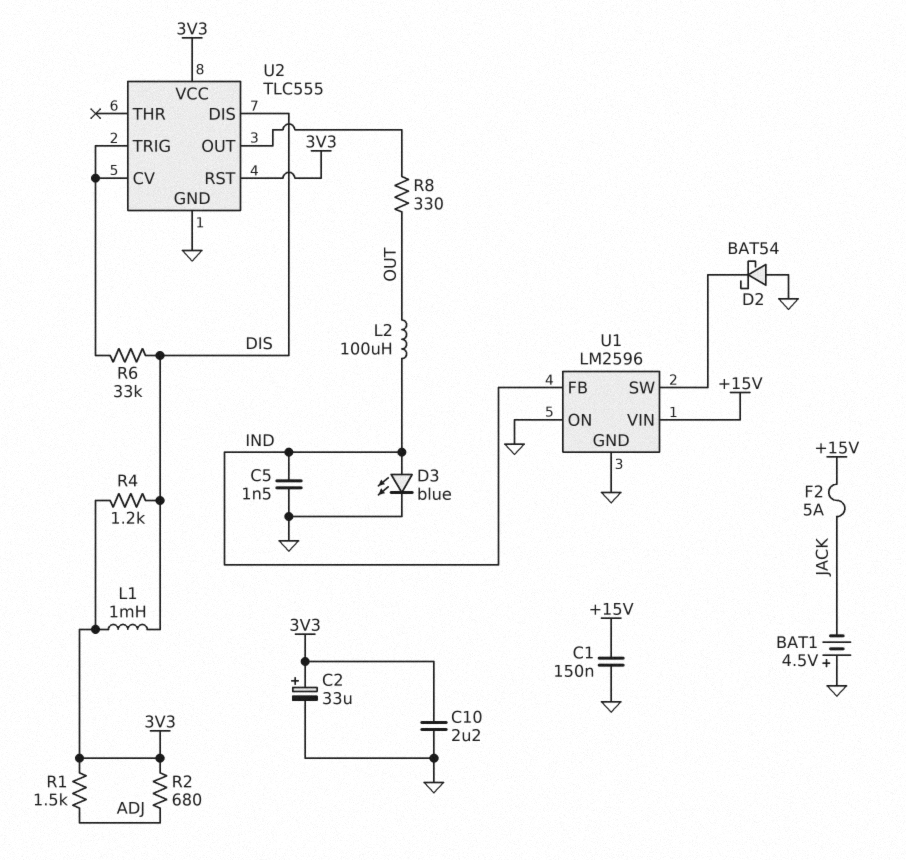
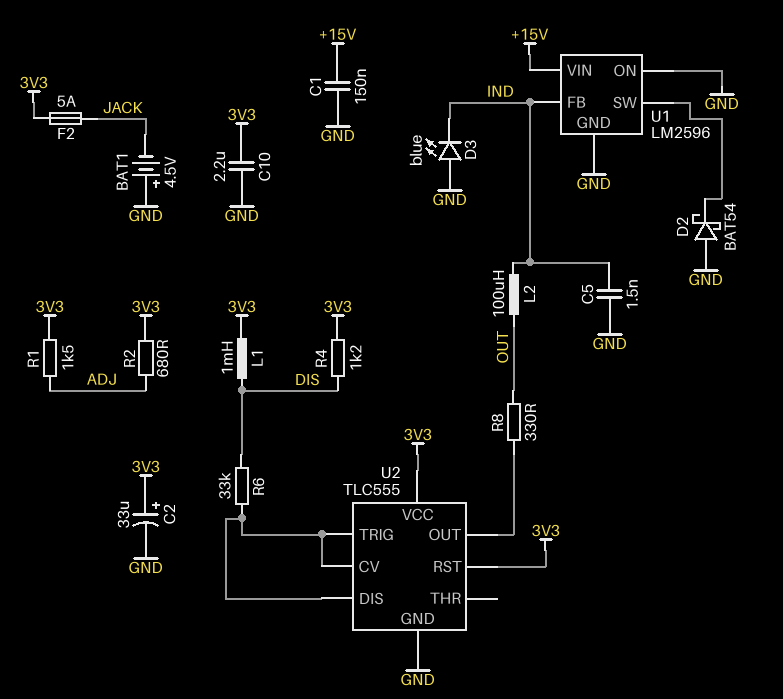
D3: LED blue (A IND, K GND) -> LED blue (A GND, K IND)
F2: 5A (+15V, JACK) -> 5A (3V3, JACK)
U2 pin DIS: DIS -> U2/CV

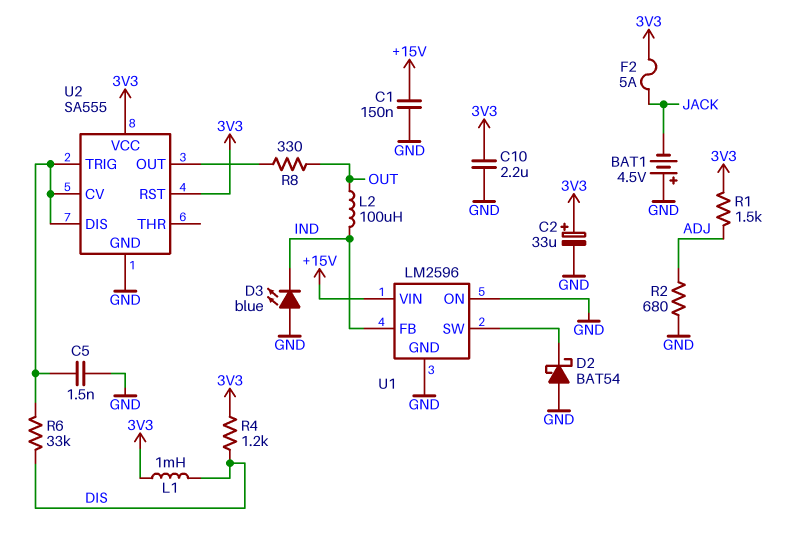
C5: 1.5nF (GND, IND) -> 1.5nF (GND, U2/CV)
R2: 680 (3V3, ADJ) -> 680 (ADJ, GND)
U2: TLC555 -> SA555

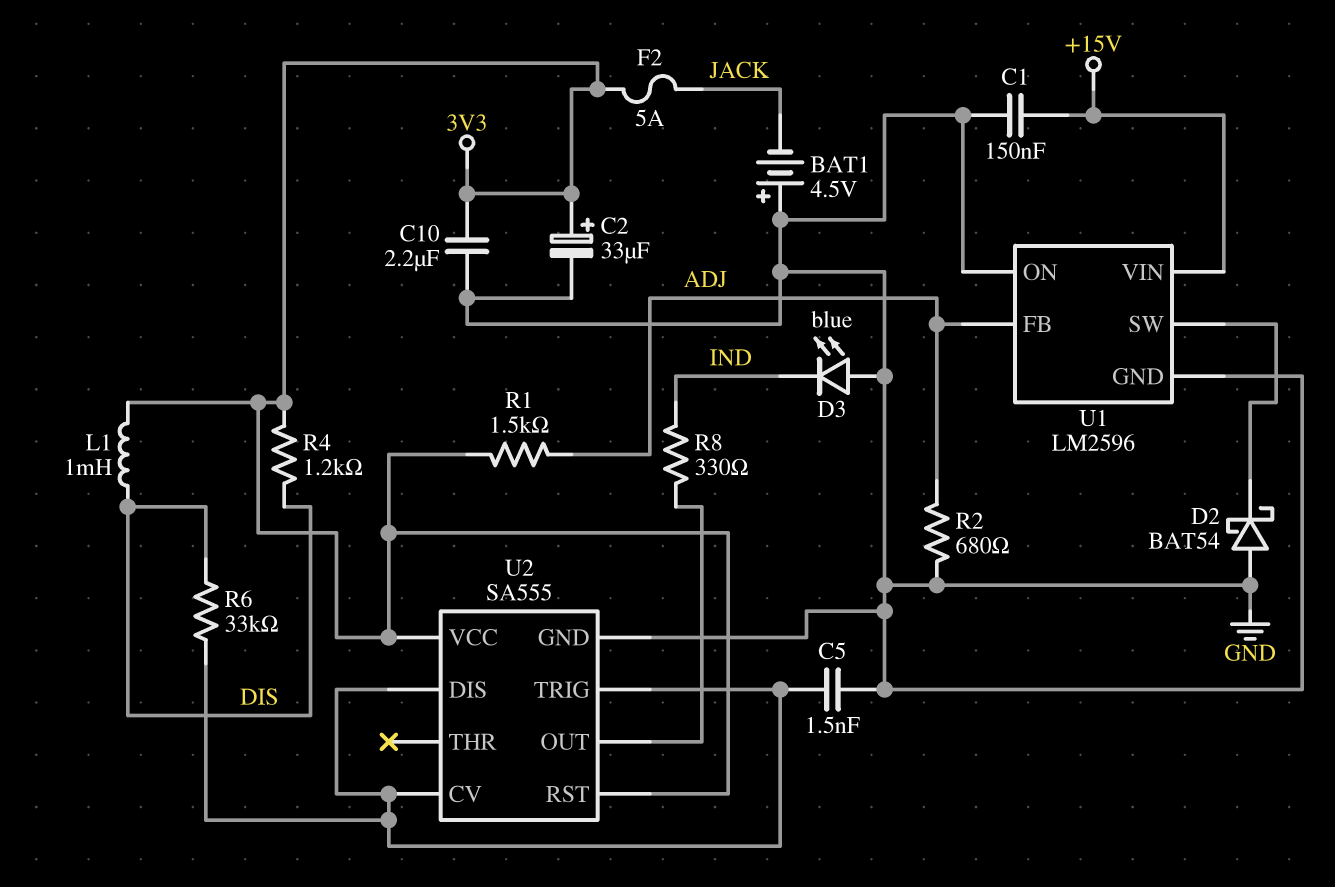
L2: 100uH (IND, OUT) -> none
R8: 330 (OUT, U2/OUT) -> 330 (IND, U2/OUT)
U1 pin FB: IND -> ADJ

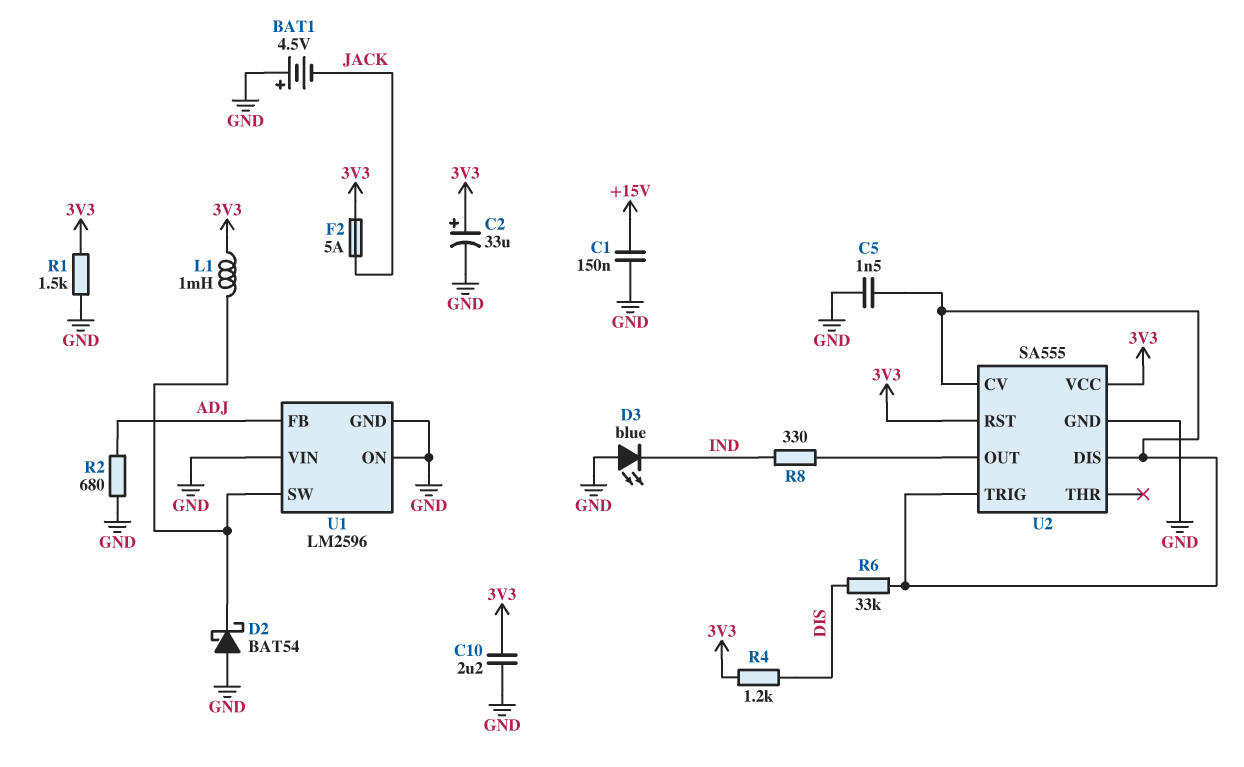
L1: 1mH (3V3, DIS) -> 1mH (3V3, U1/SW)
R1: 1.5k (3V3, ADJ) -> 1.5k (3V3, GND)
U1 pin VIN: +15V -> GND

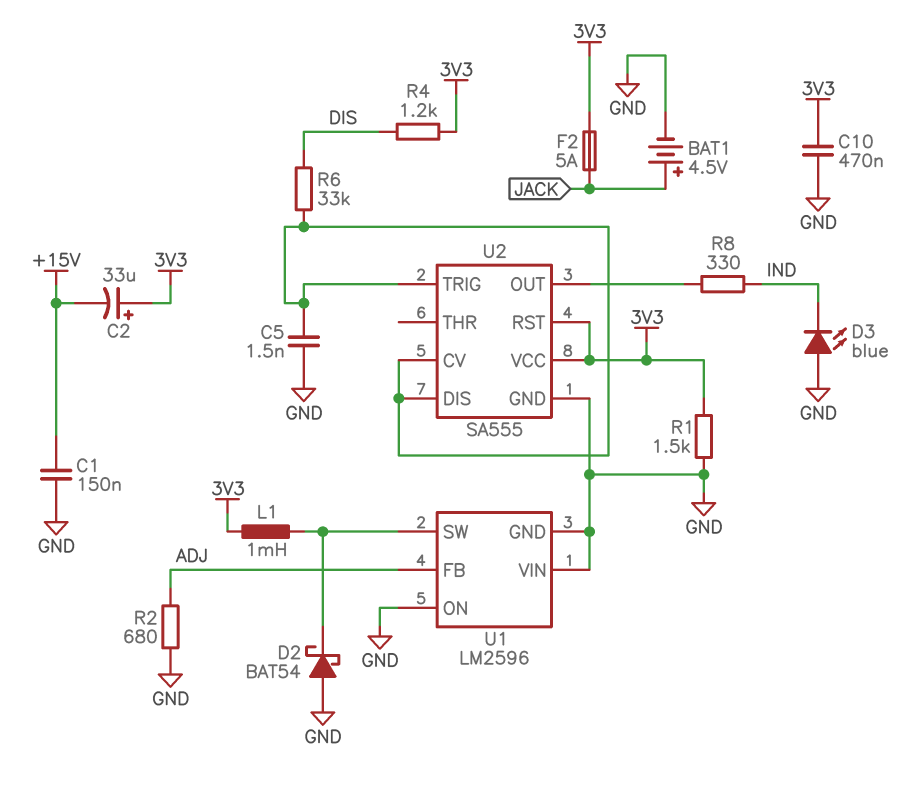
BAT1: 4.5V (plus GND, minus JACK) -> 4.5V (plus JACK, minus GND)
C2: 33uF (plus 3V3, minus GND) -> 33uF (plus 3V3, minus +15V)
C10: 2.2uF (3V3, GND) -> 470nF (3V3, GND)

